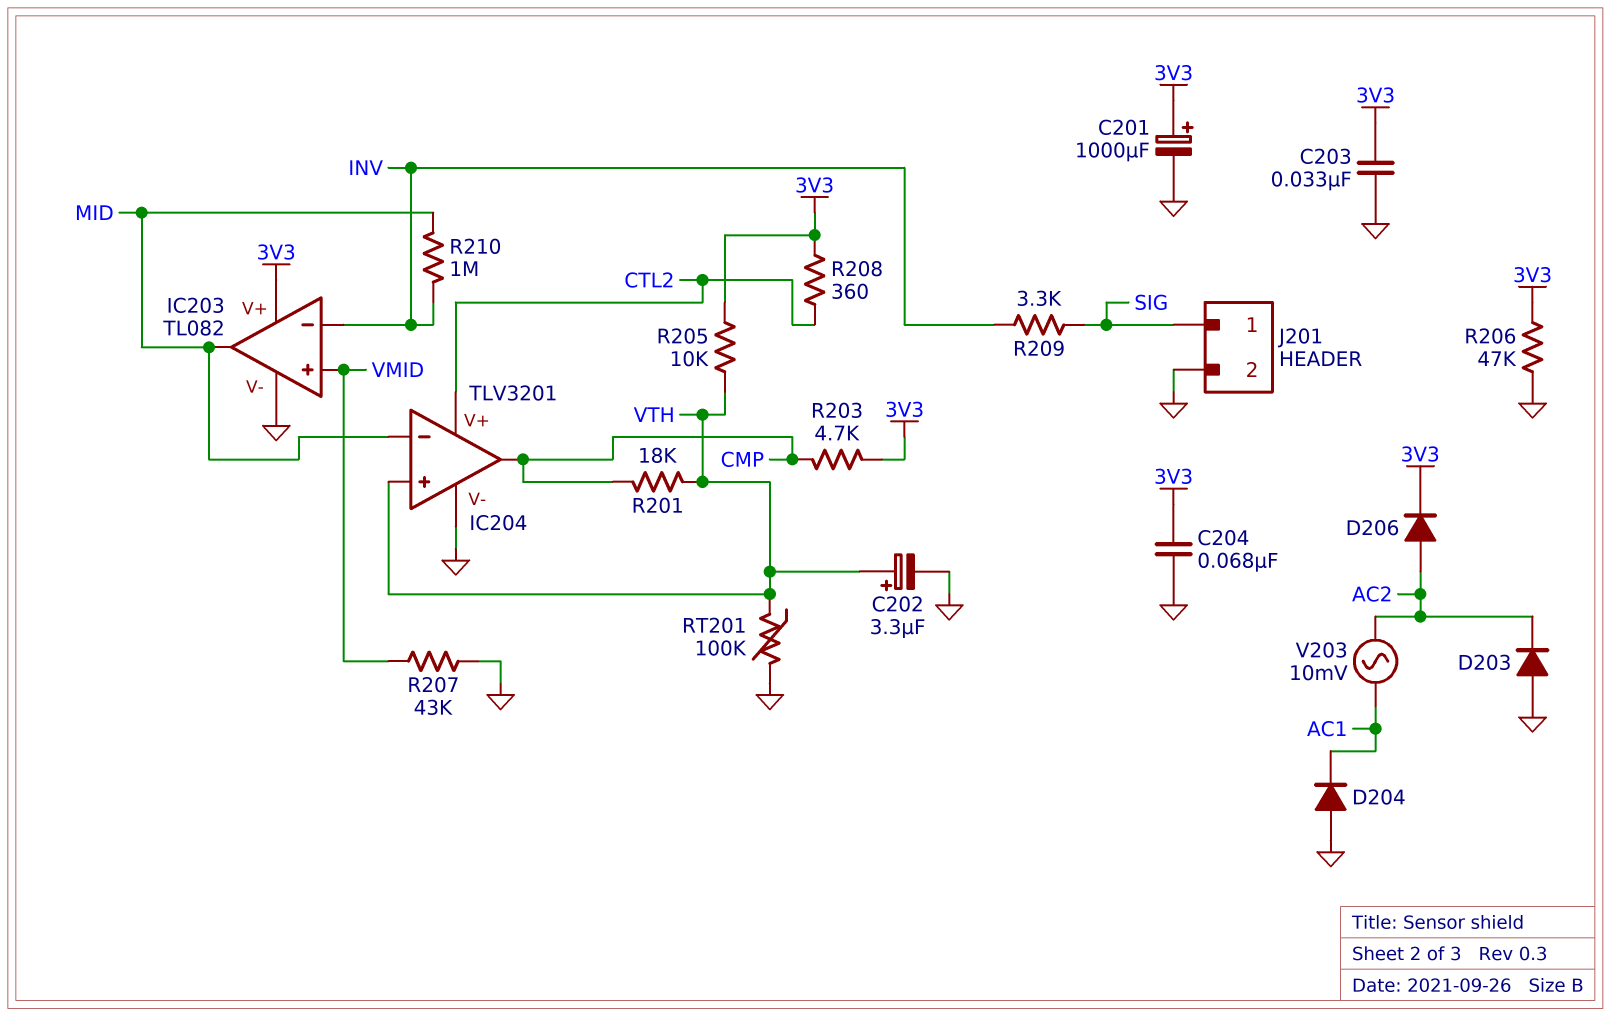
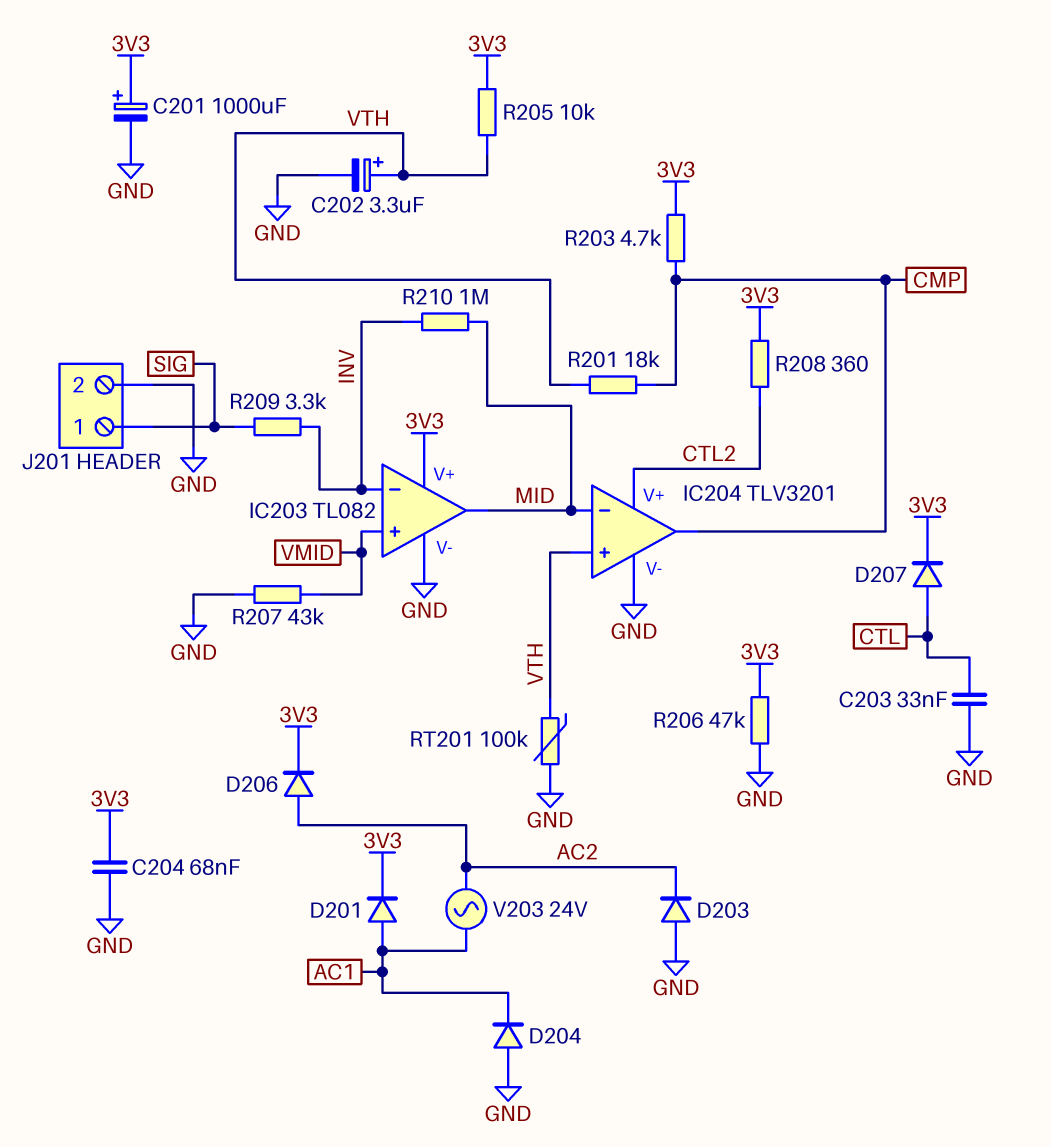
C203: 33nF (3V3, GND) -> 33nF (CTL, GND)
D201: none -> diode (A AC1, K 3V3)
D207: none -> diode (A CTL, K 3V3)
V203: AC 10mV (AC1, AC2) -> AC 24V (AC1, AC2)

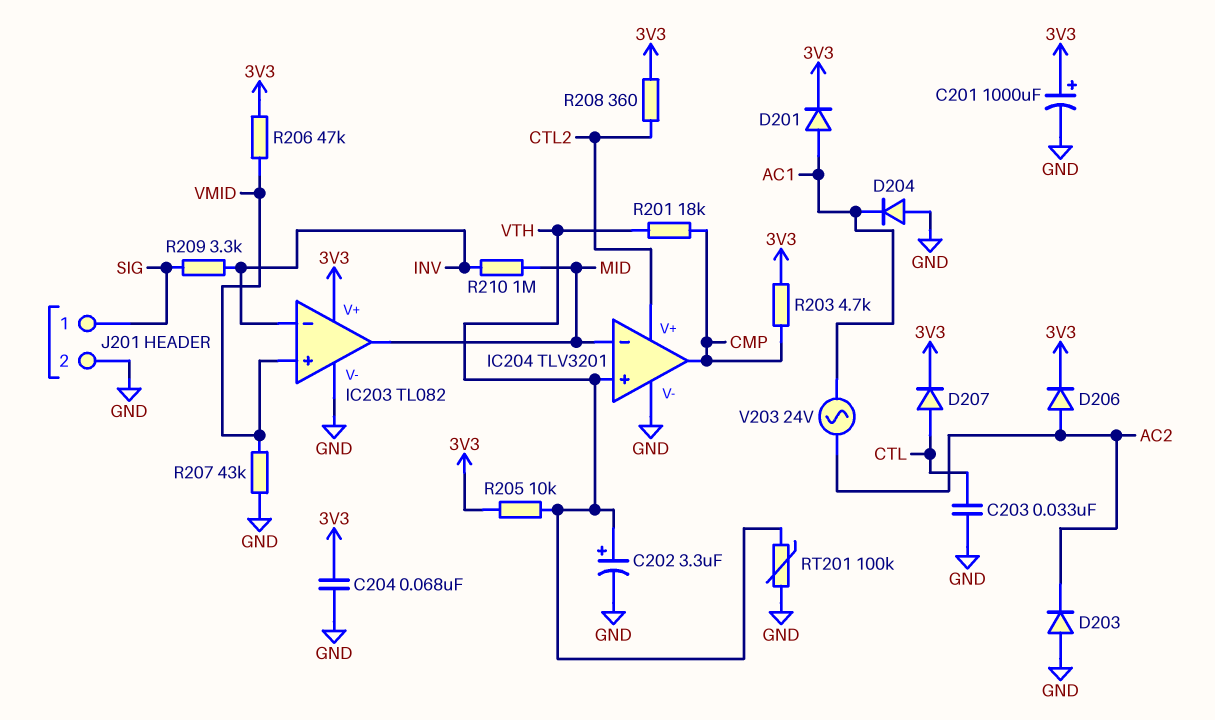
R206: 47k (3V3, GND) -> 47k (3V3, VMID)

